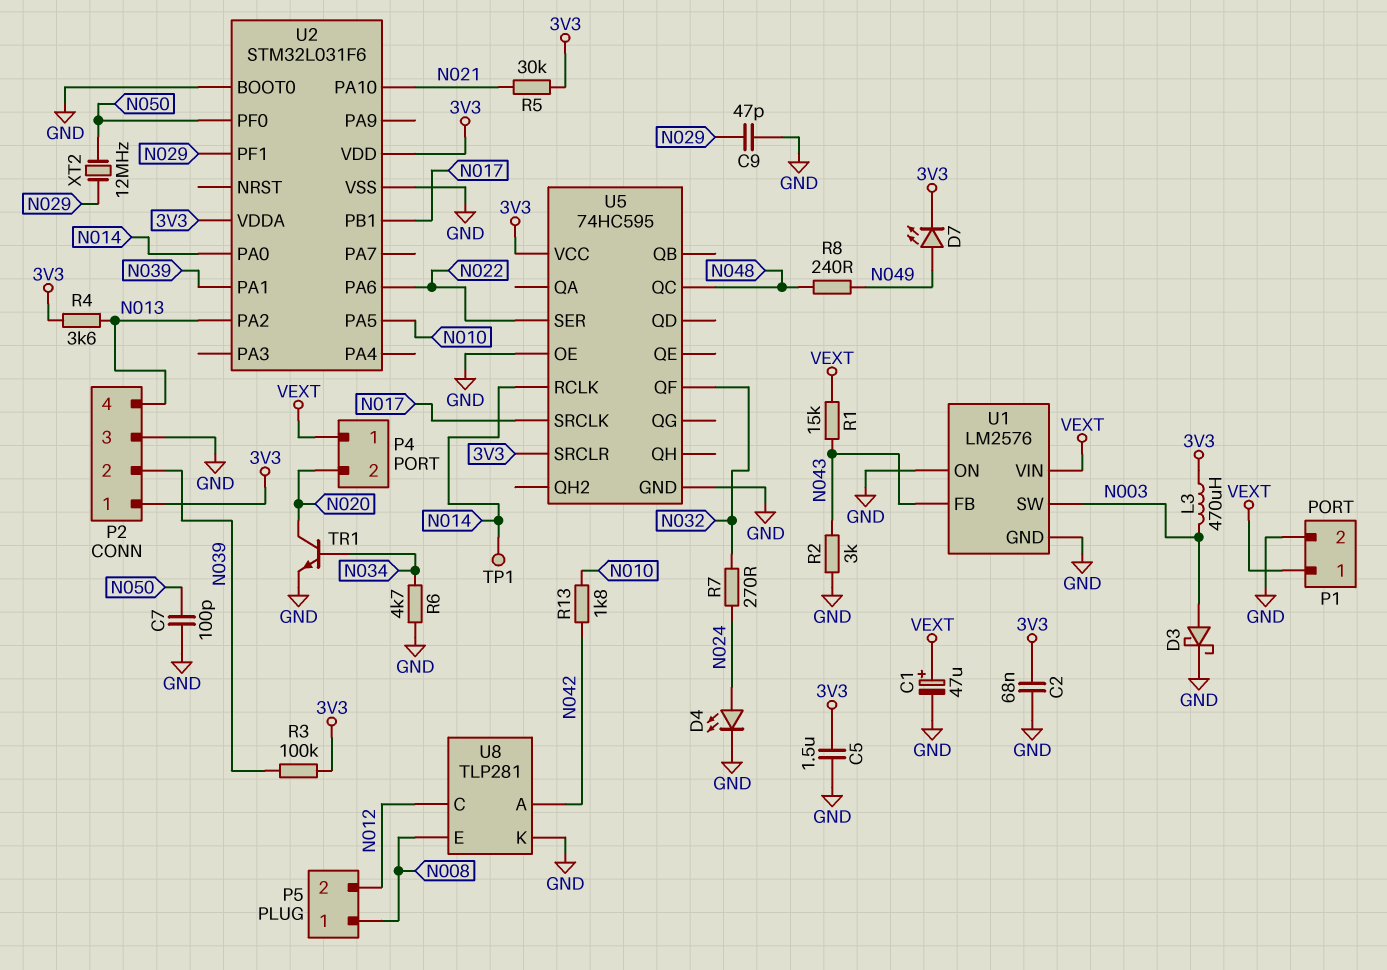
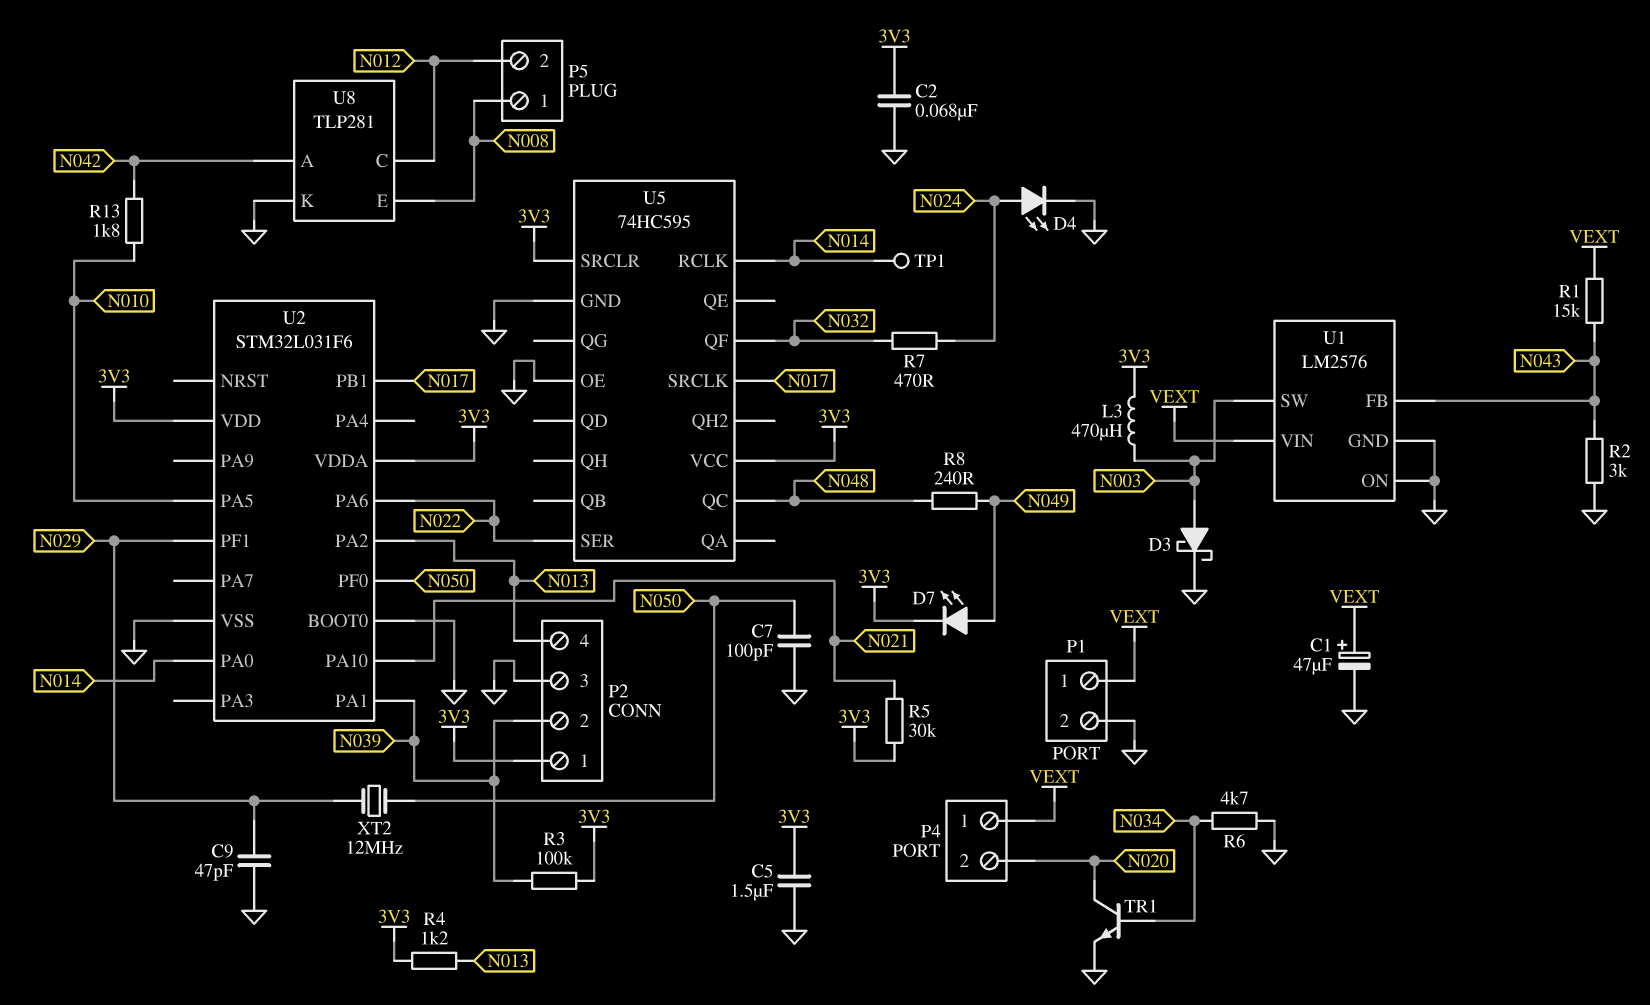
R4: 3.6k (3V3, N013) -> 1.2k (3V3, N013)
R7: 270 (N024, N032) -> 470 (N024, N032)

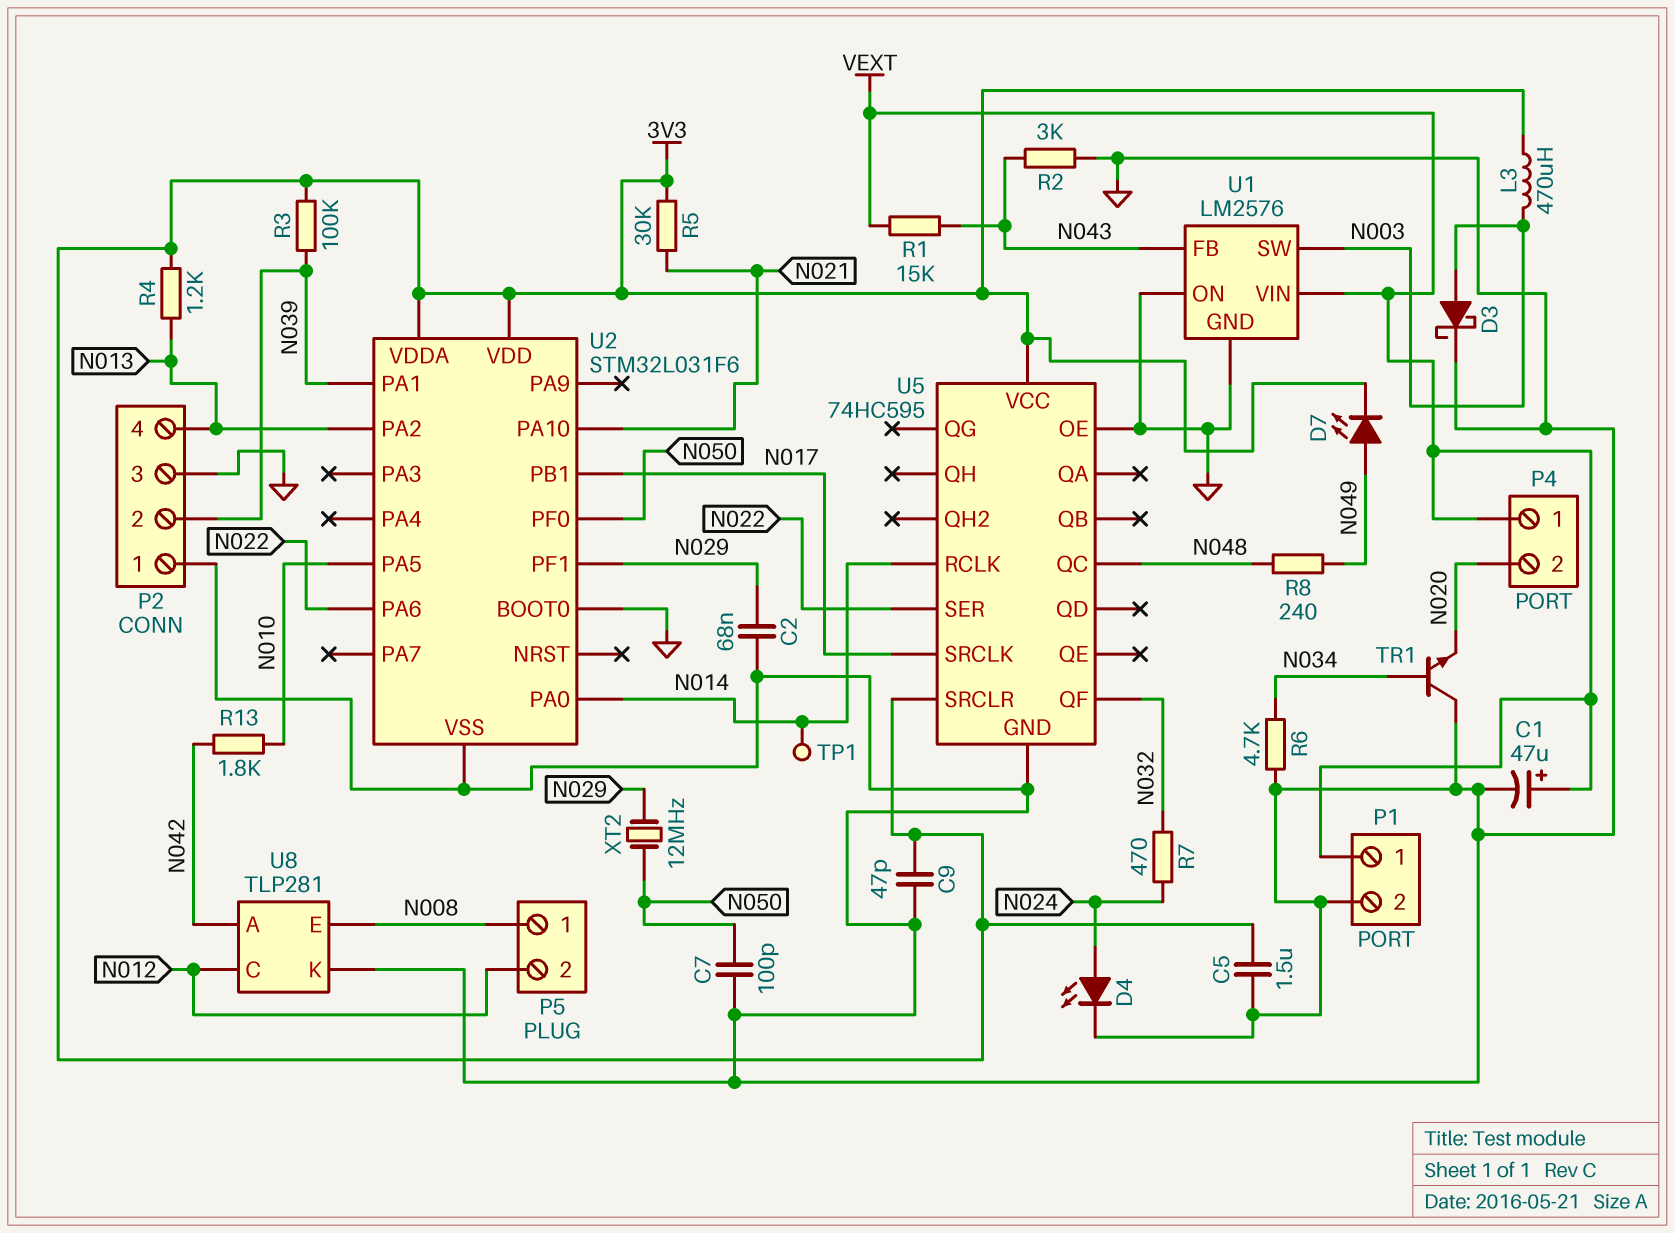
C2: 68nF (3V3, GND) -> 68nF (GND, N029)
C9: 47pF (GND, N029) -> 47pF (3V3, GND)
P2 pin 1: 3V3 -> GND
TR1: NPN (B N034, C N020, E GND) -> NPN (B N034, C GND, E N020)

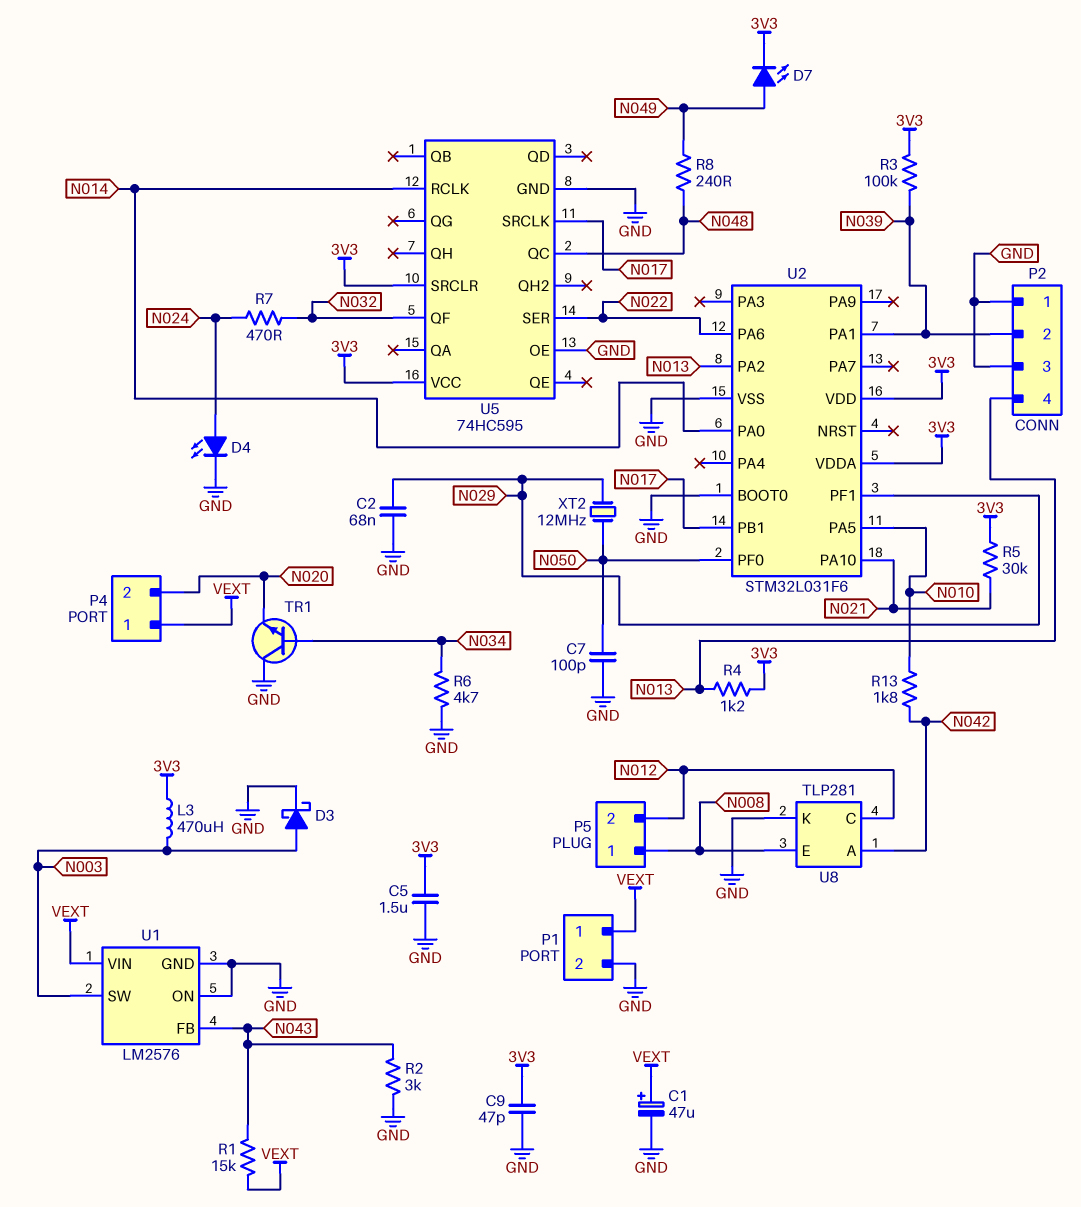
TP1: test point (N014) -> none

